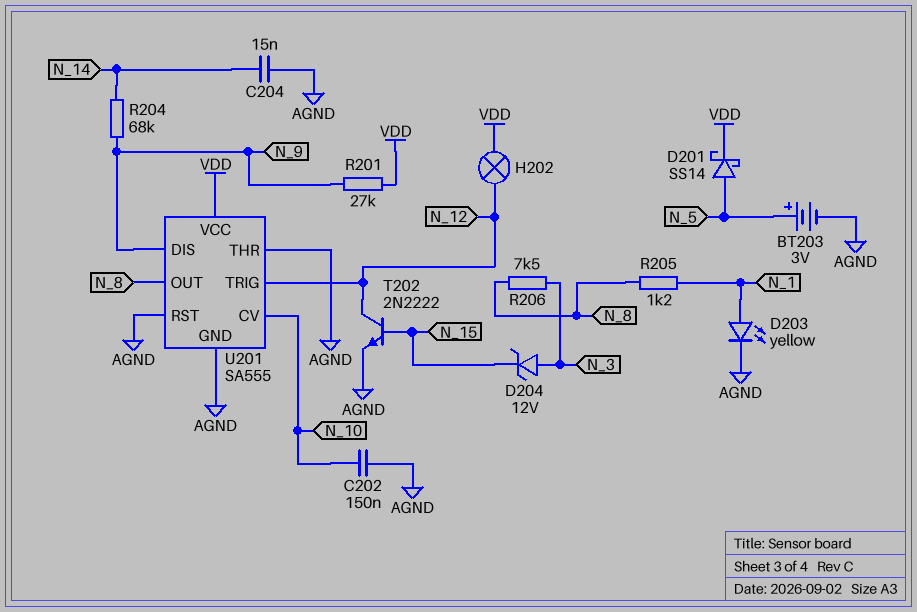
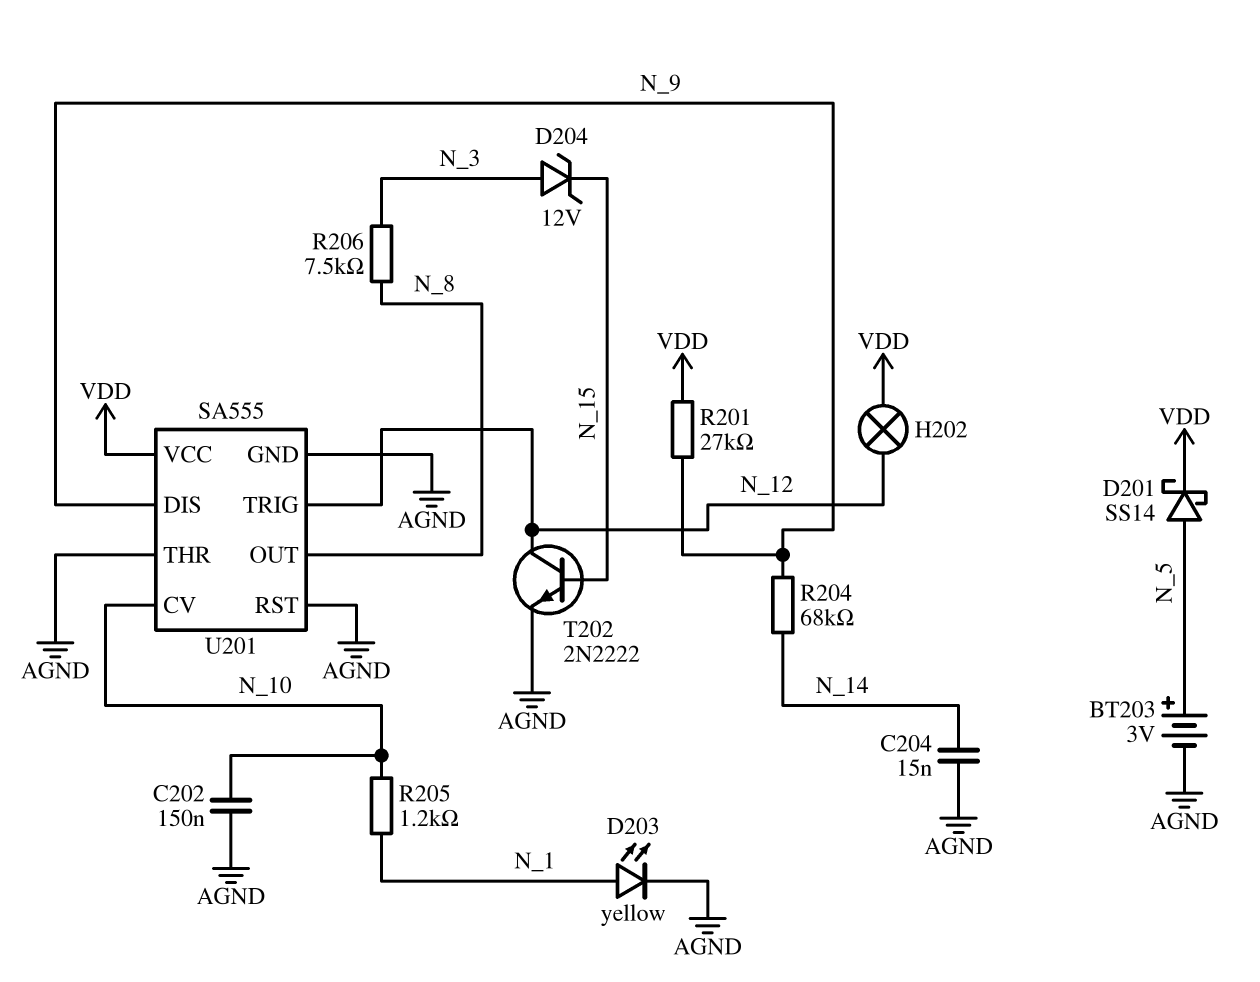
R205: 1.2k (N_1, N_8) -> 1.2k (N_1, N_10)

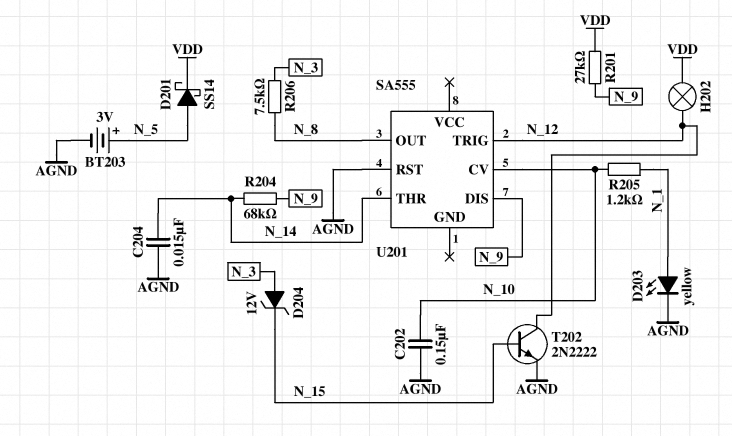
U201 pin GND: AGND -> none
U201 pin THR: AGND -> N_14
U201 pin VCC: VDD -> none

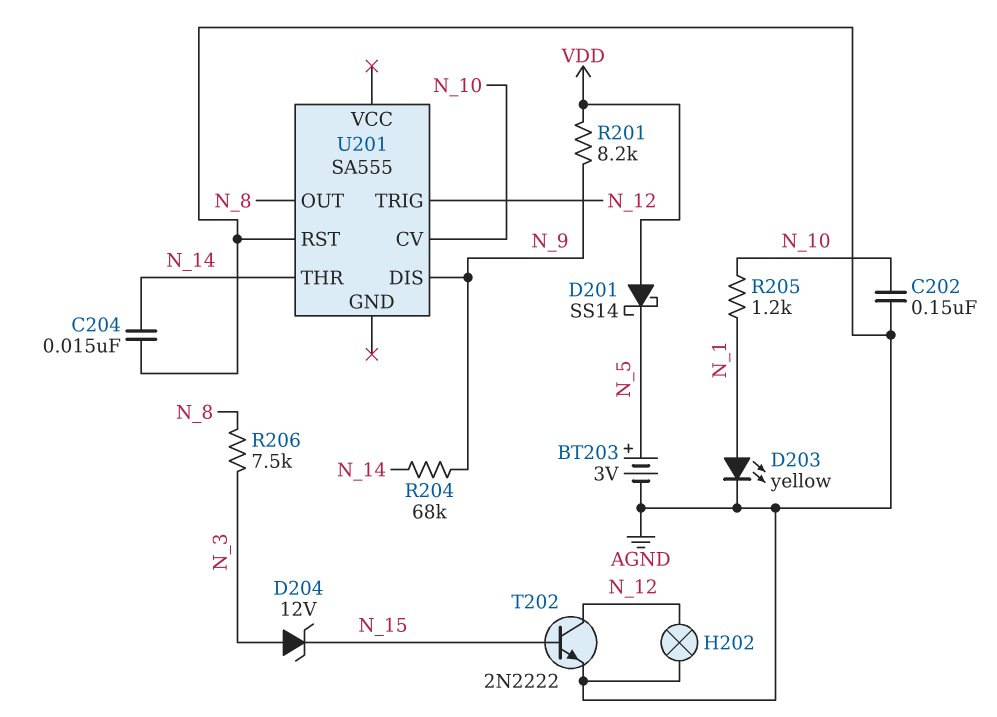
D201: schottky SS14 (A N_5, K VDD) -> schottky SS14 (A VDD, K N_5)
H202: lamp (N_12, VDD) -> lamp (AGND, N_12)
R201: 27k (N_9, VDD) -> 8.2k (N_9, VDD)

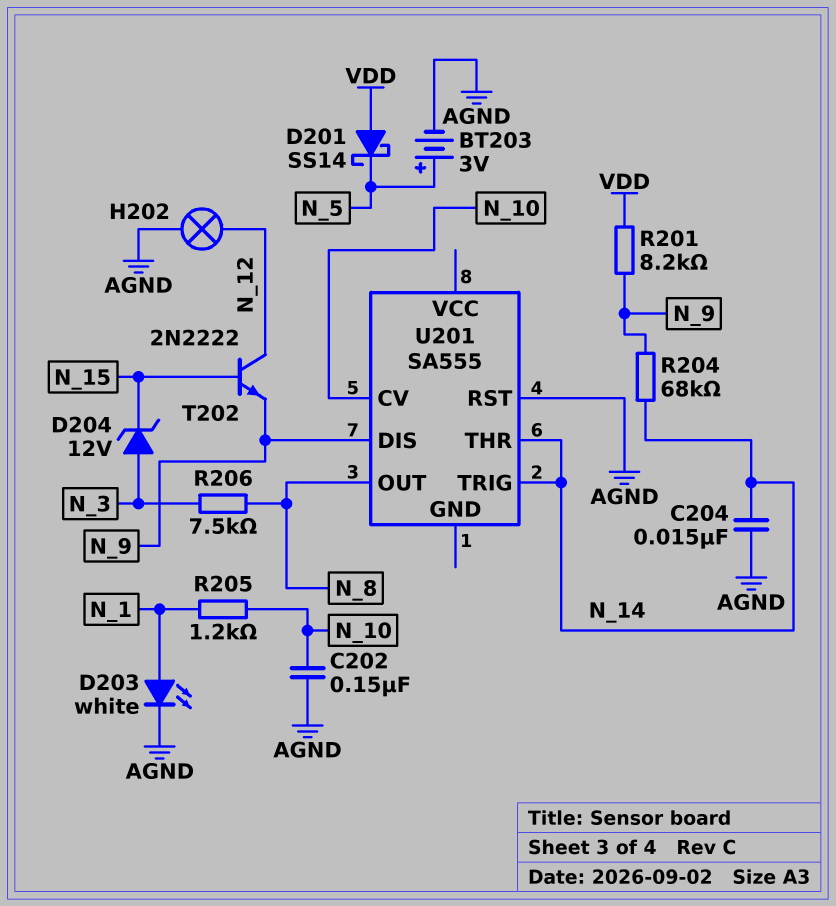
D203: LED yellow (A N_1, K AGND) -> LED white (A N_1, K AGND)
T202: NPN 2N2222 (B N_15, C N_12, E AGND) -> NPN 2N2222 (B N_15, C N_12, E N_9)
U201 pin TRIG: N_12 -> N_14

